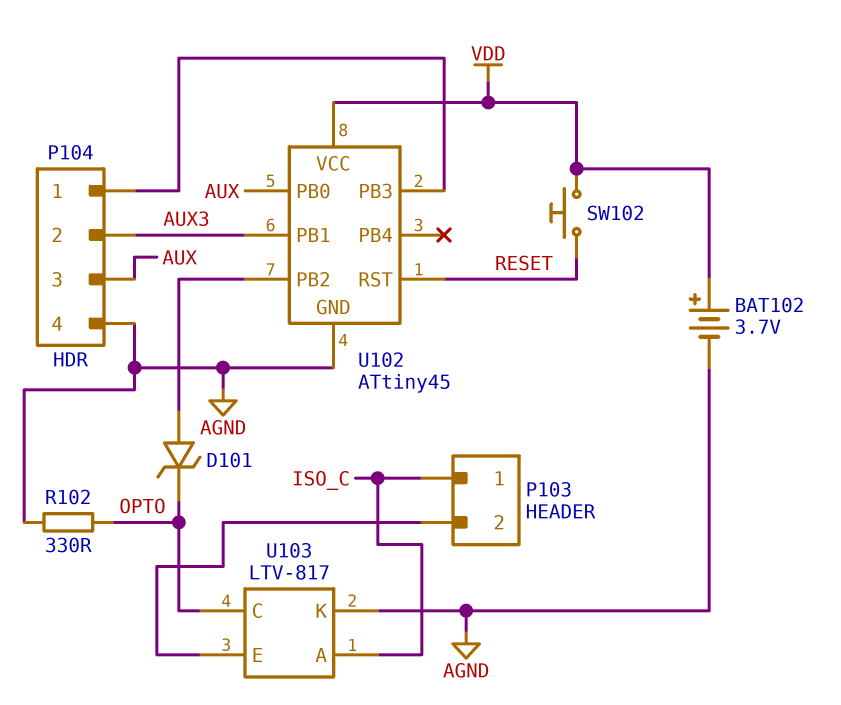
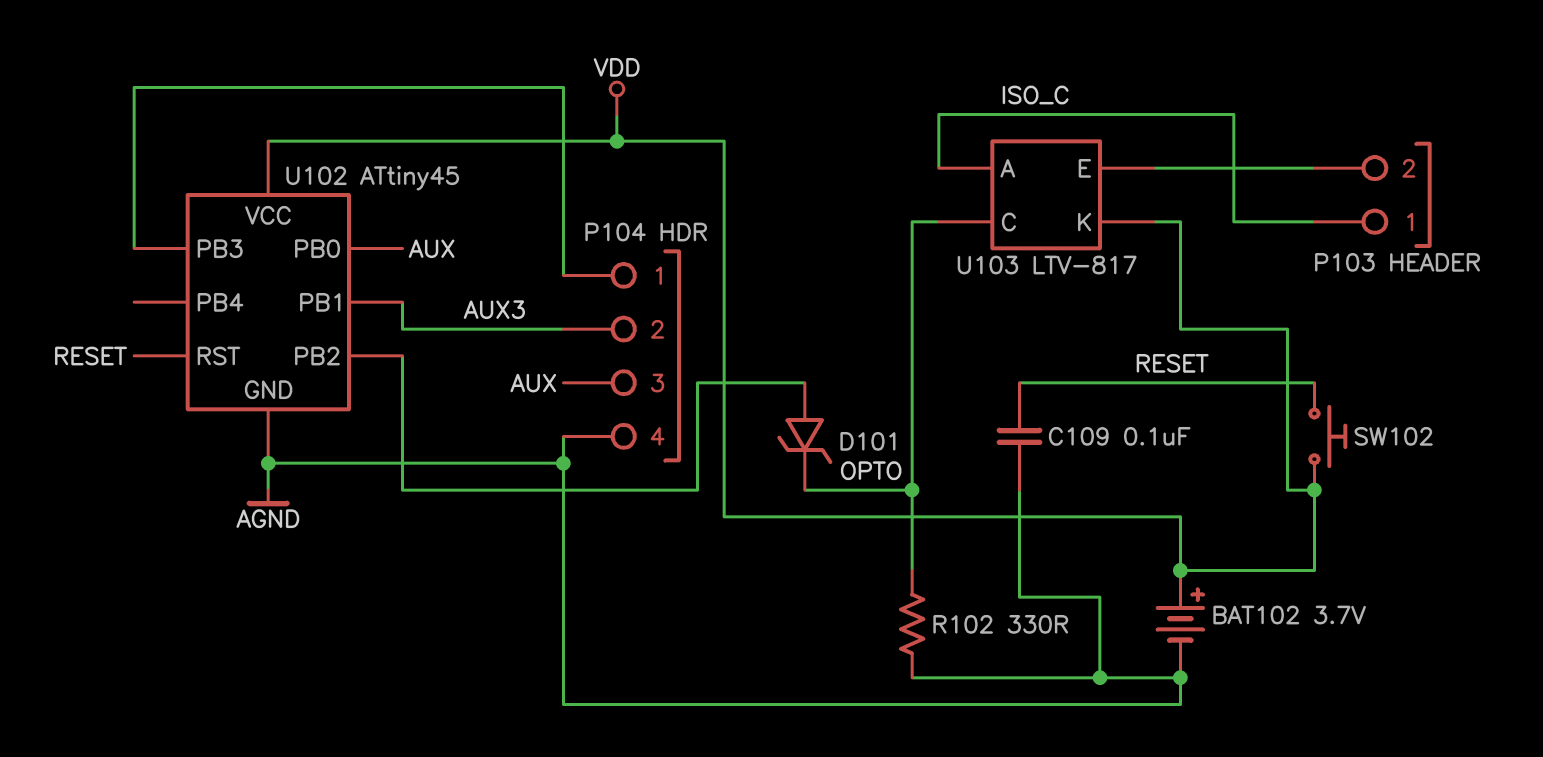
C109: none -> 100nF (AGND, RESET)
U103 pin K: AGND -> VDD

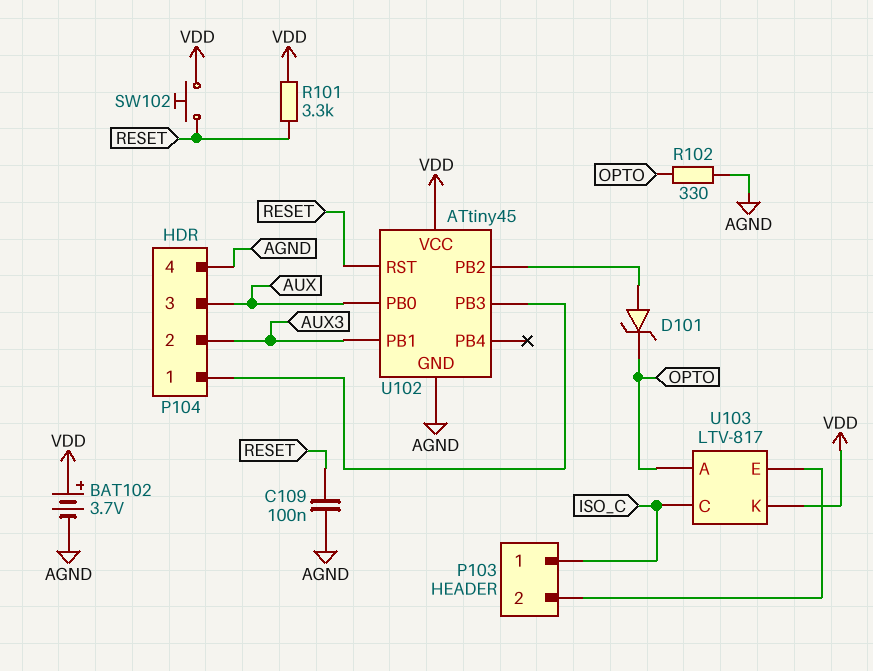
R101: none -> 3.3k (RESET, VDD)
U103 pin A: ISO_C -> OPTO
U103 pin C: OPTO -> ISO_C

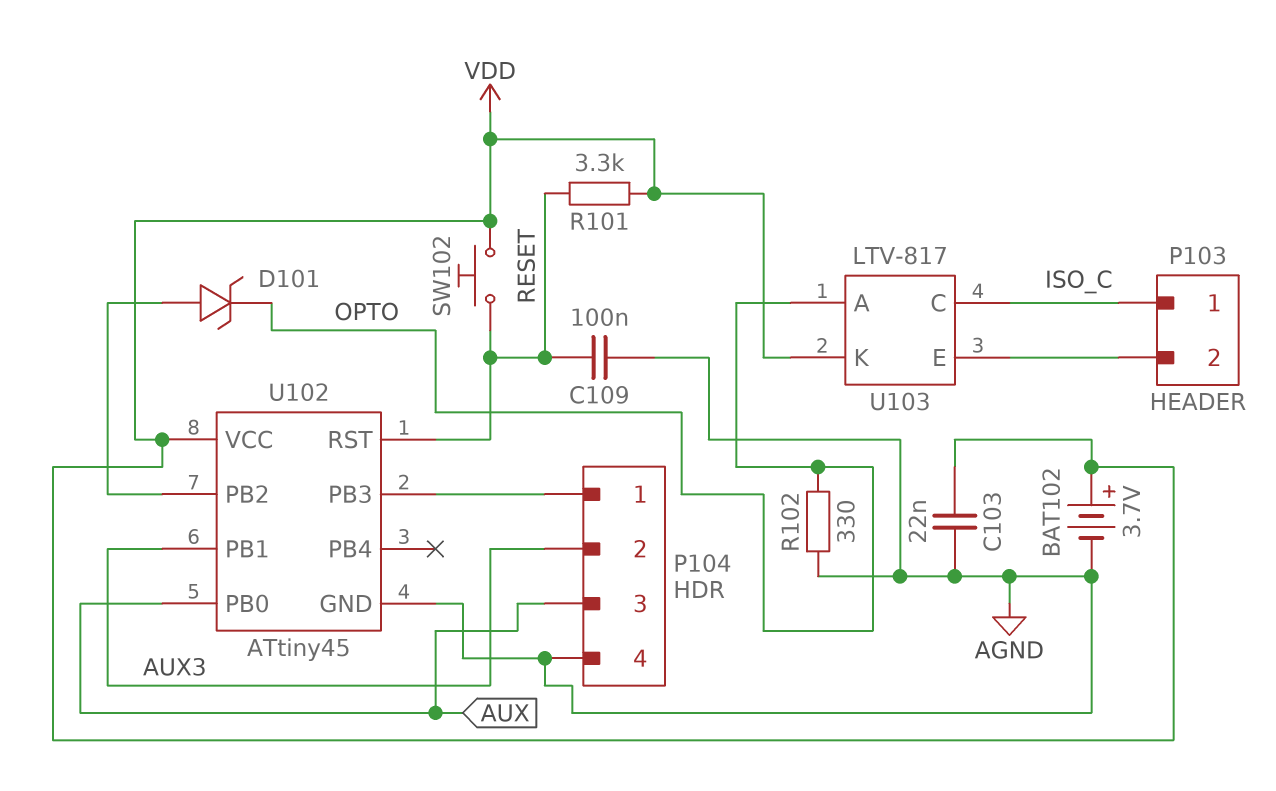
C103: none -> 22nF (AGND, VDD)

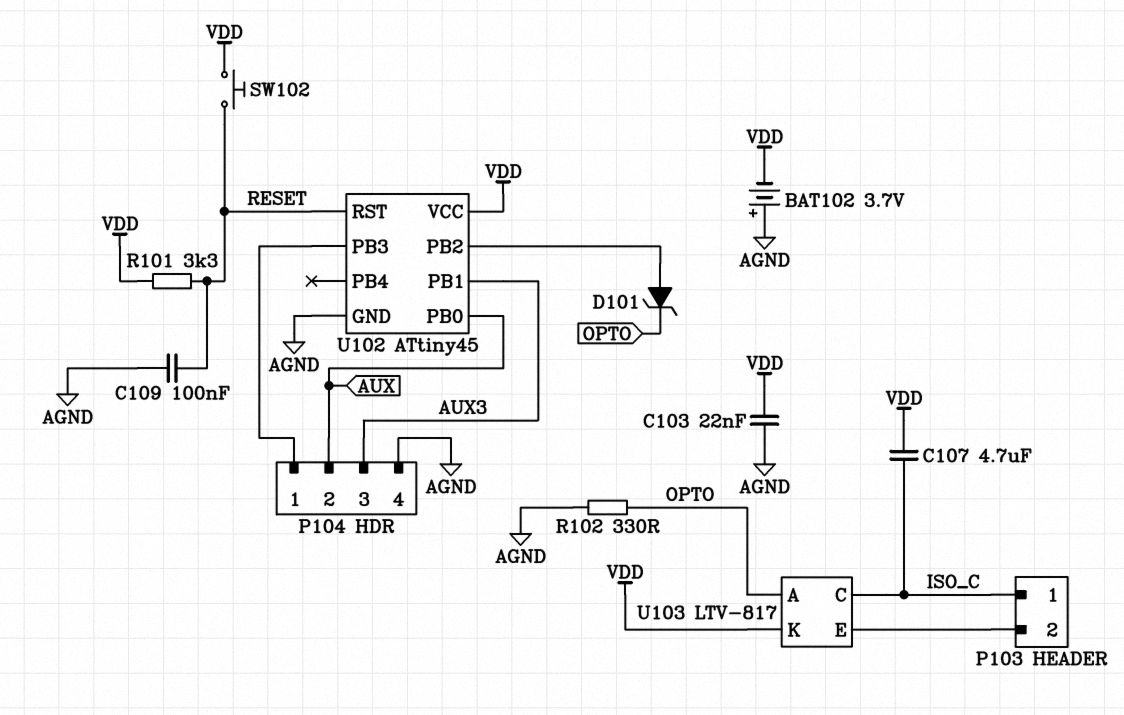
BAT102: 3.7V (plus VDD, minus AGND) -> 3.7V (plus AGND, minus VDD)
C107: none -> 4.7uF (ISO_C, VDD)
P104 pin 2: AUX3 -> AUX
P104 pin 3: AUX -> AUX3

